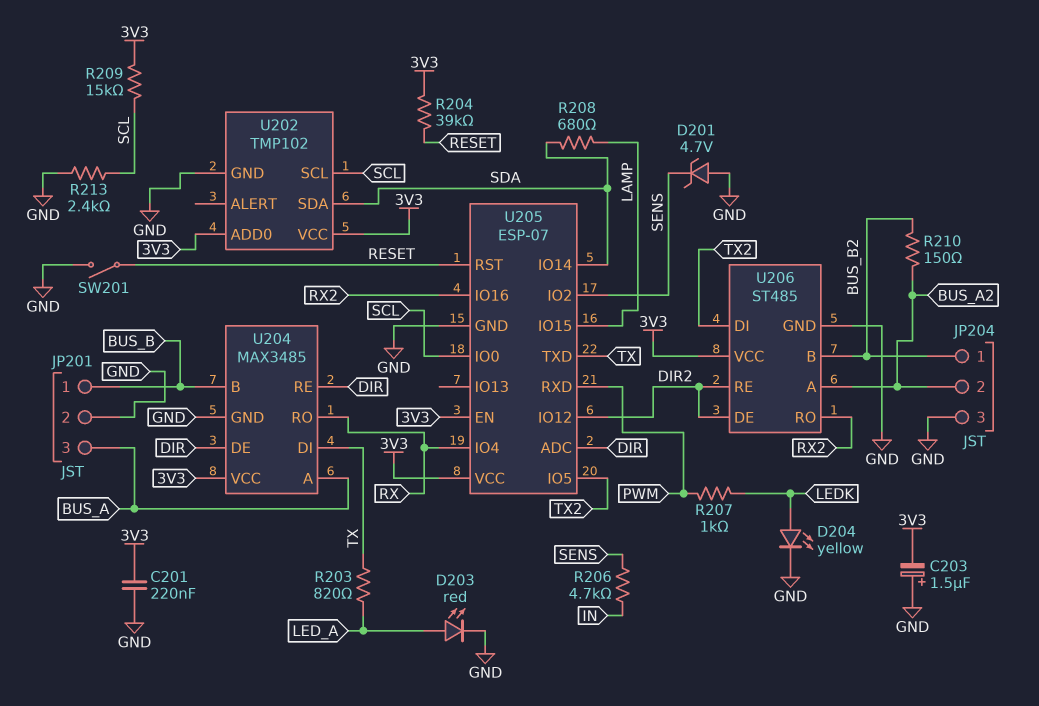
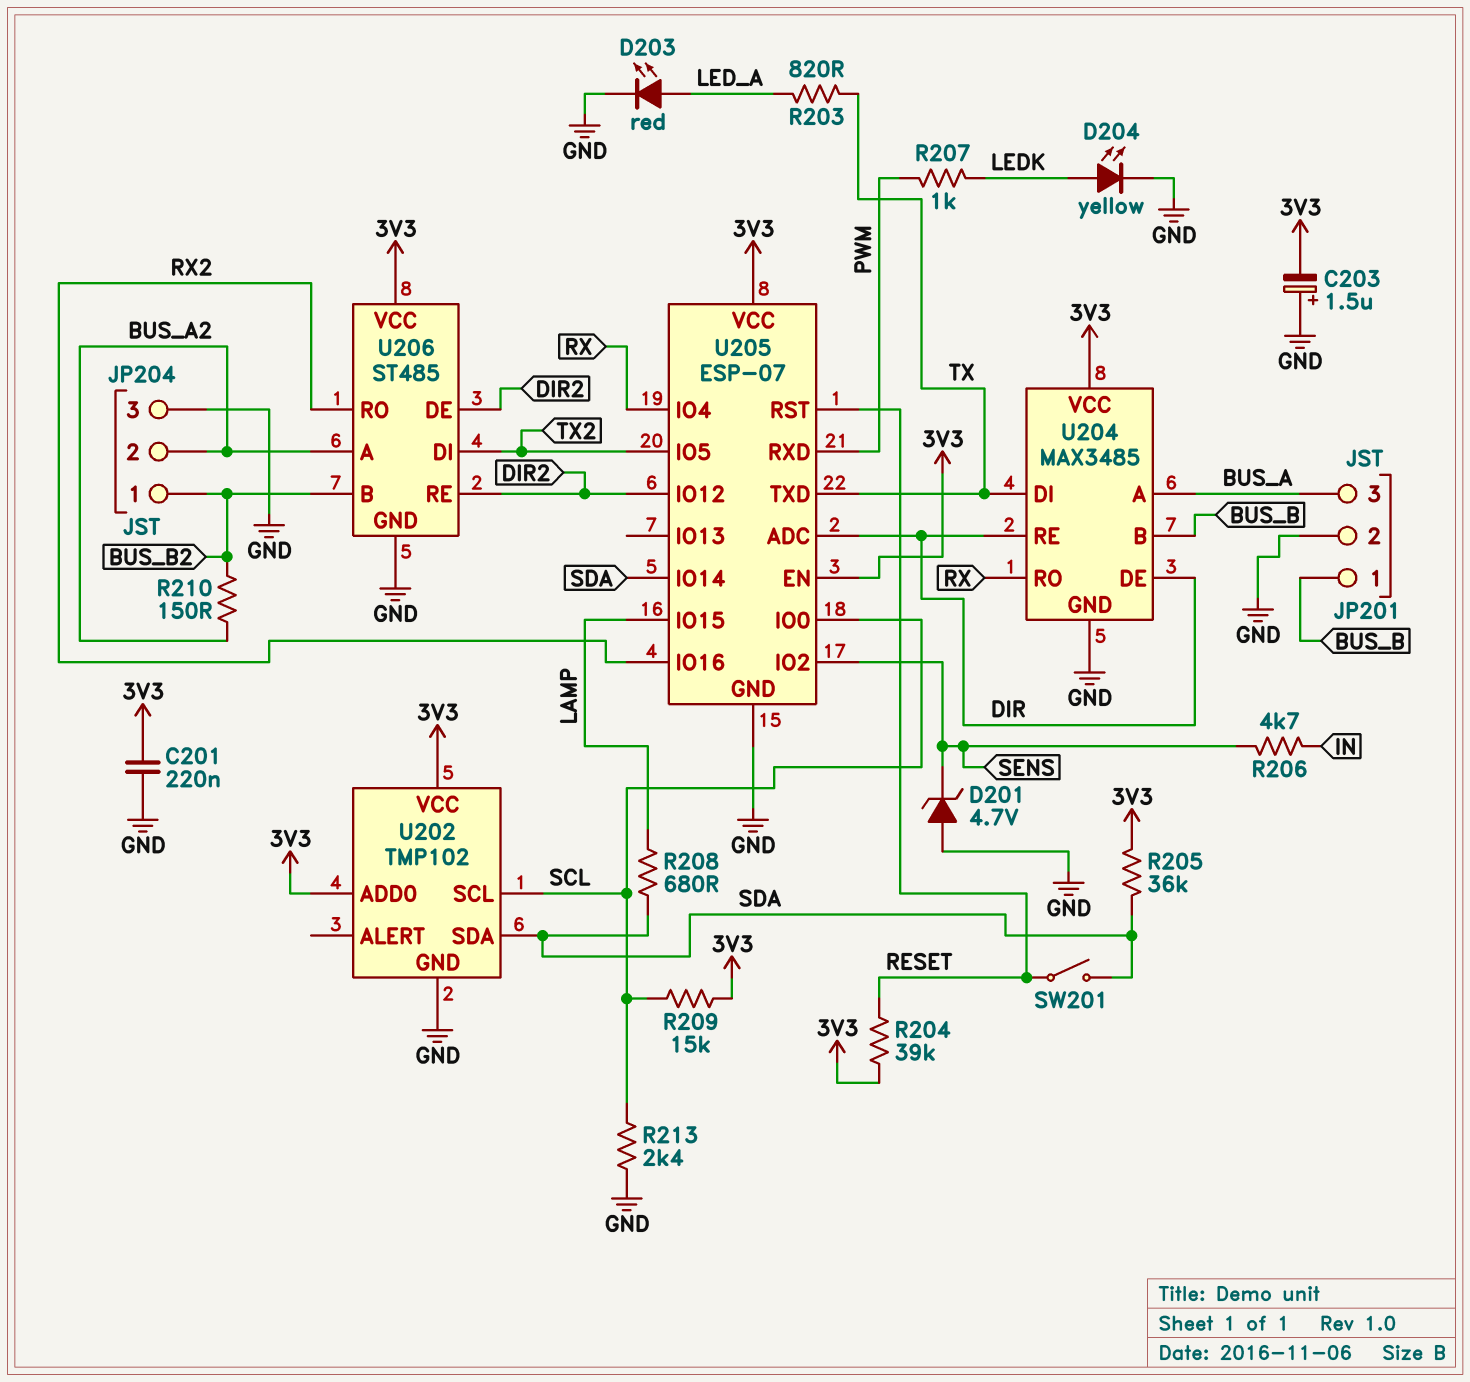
R205: none -> 36k (3V3, SDA)
SW201: switch (GND, RESET) -> switch (RESET, SDA)

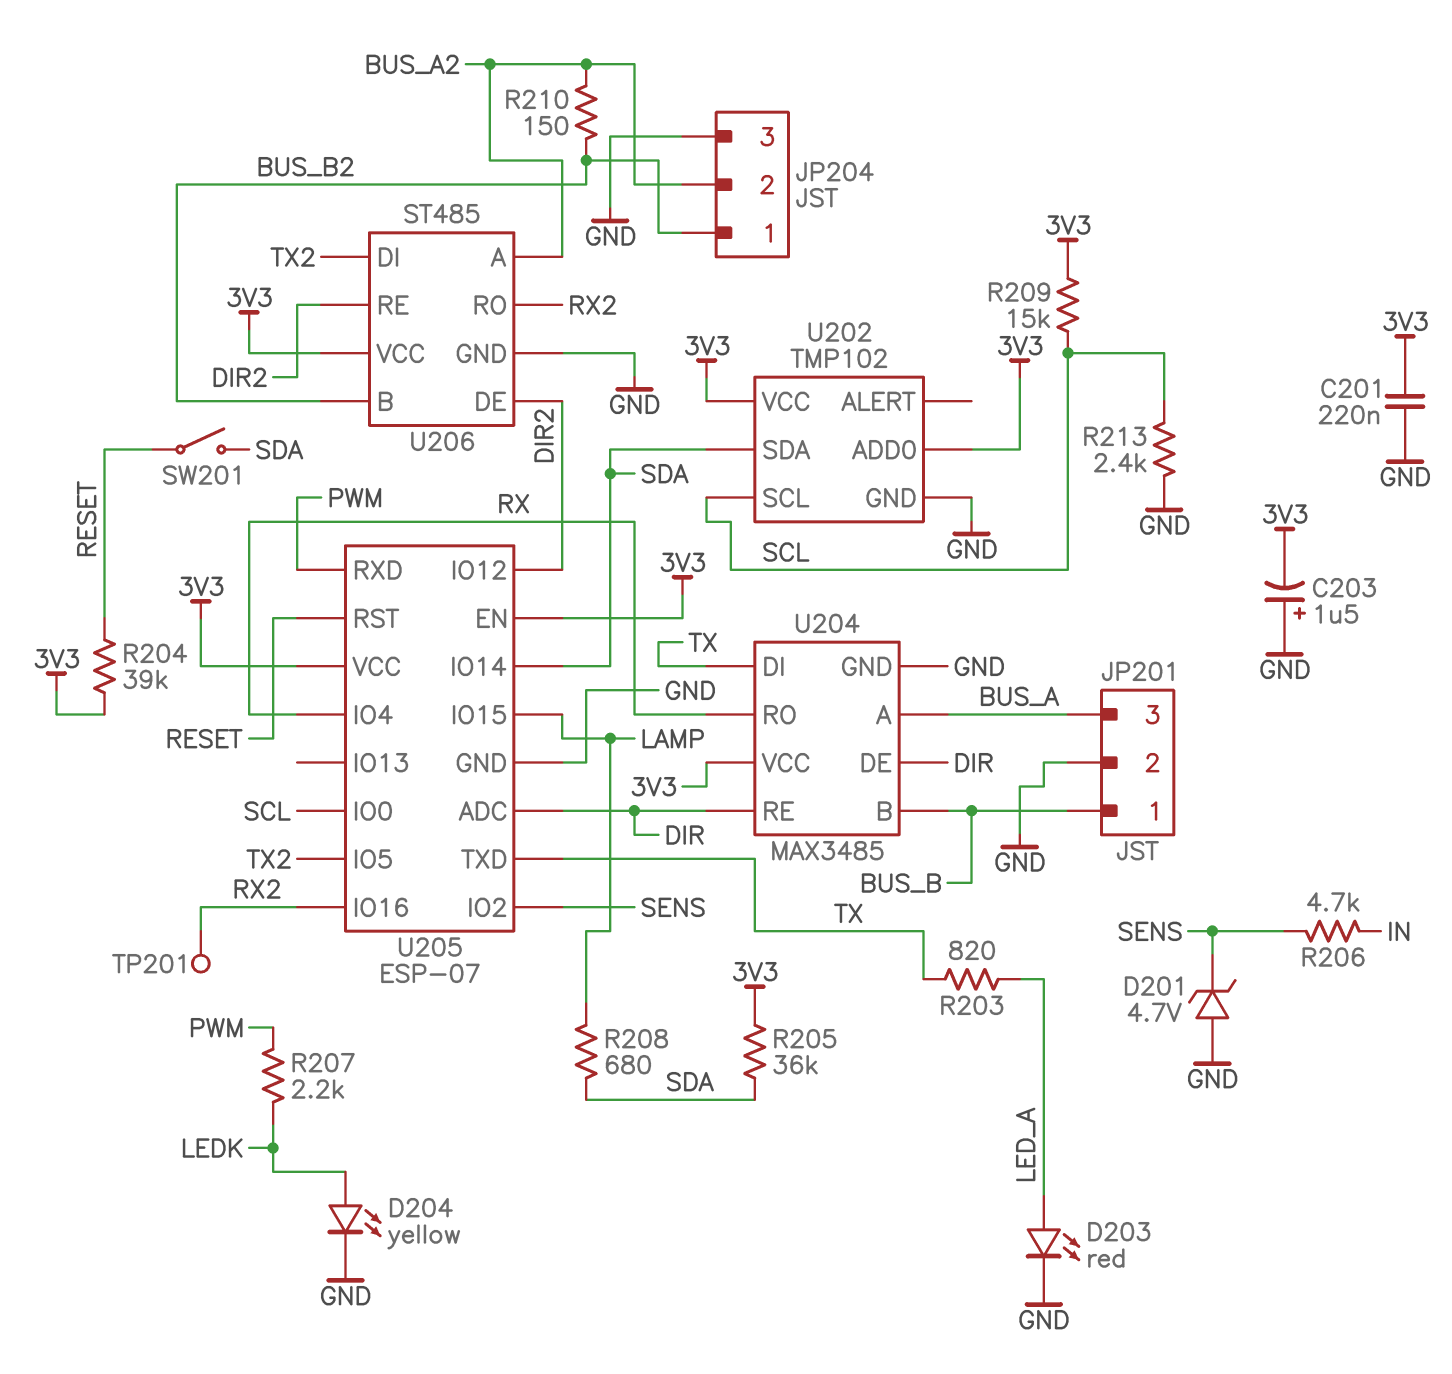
R207: 1k (LEDK, PWM) -> 2.2k (LEDK, PWM)
TP201: none -> test point (RX2)

